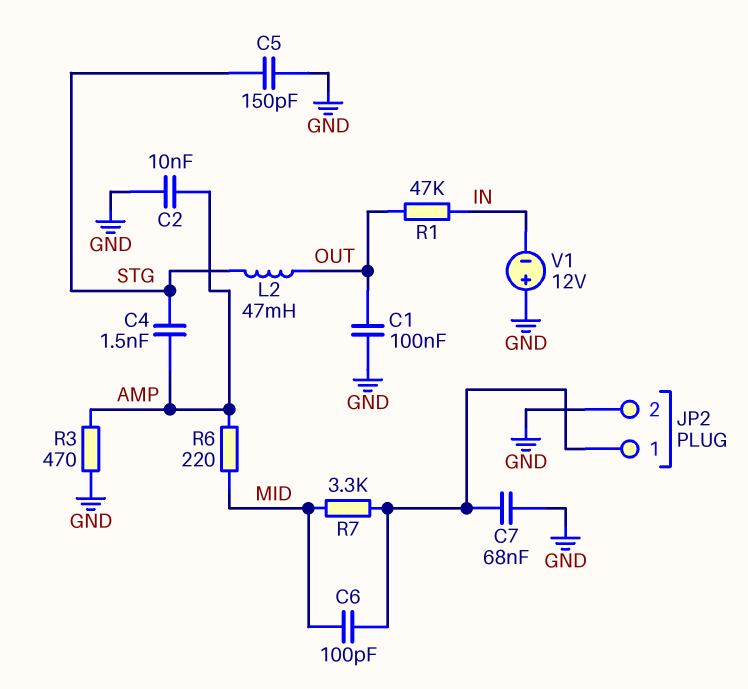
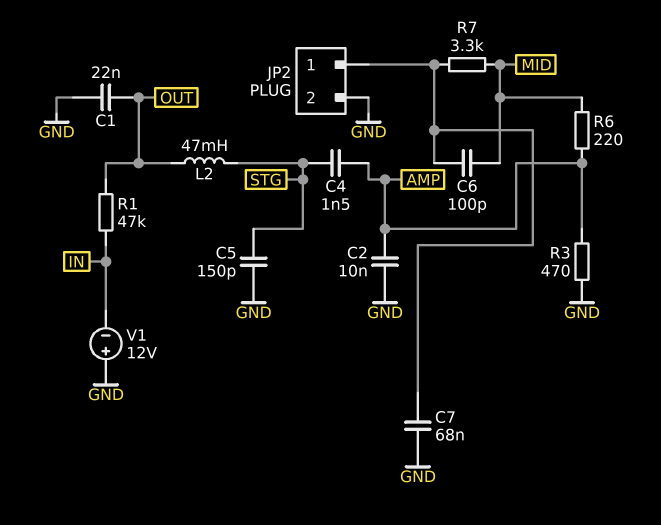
C1: 100nF (GND, OUT) -> 22nF (GND, OUT)

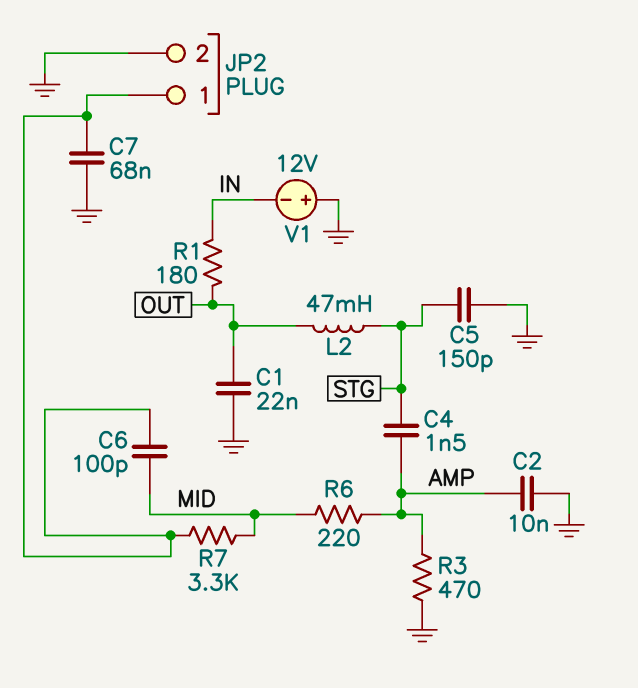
R1: 47k (IN, OUT) -> 180 (IN, OUT)

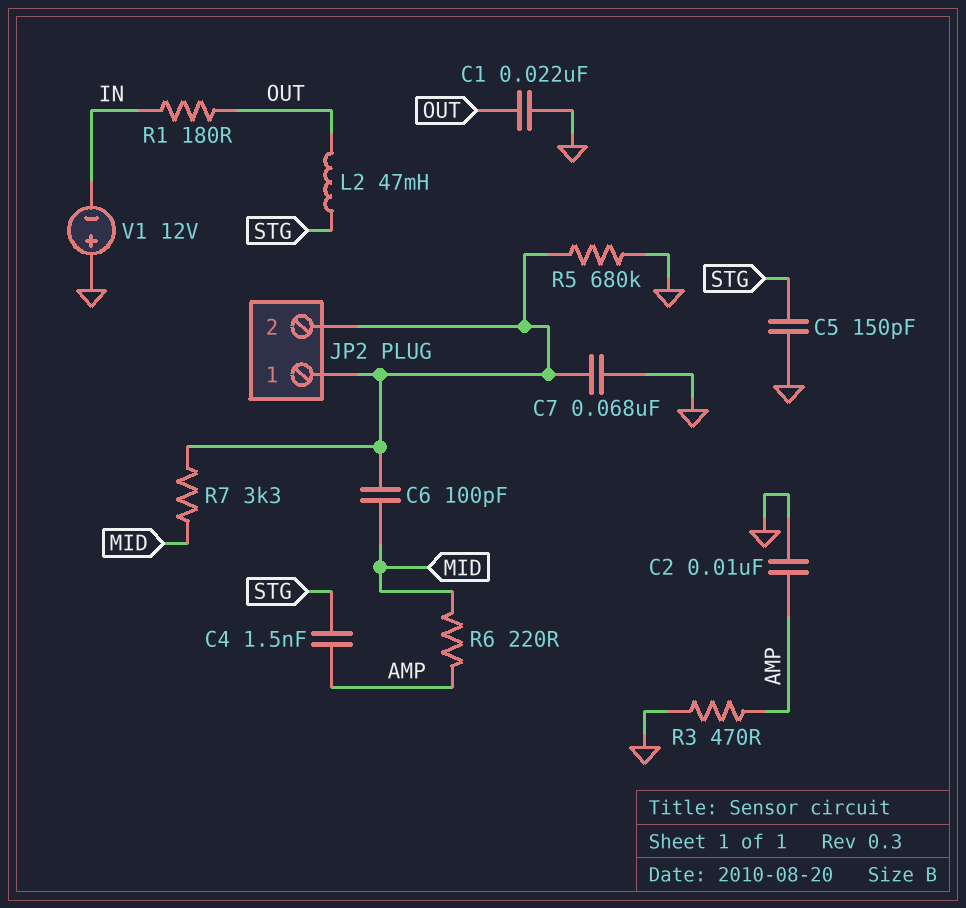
JP2 pin 2: GND -> JP2/1
R5: none -> 680k (GND, JP2/1)

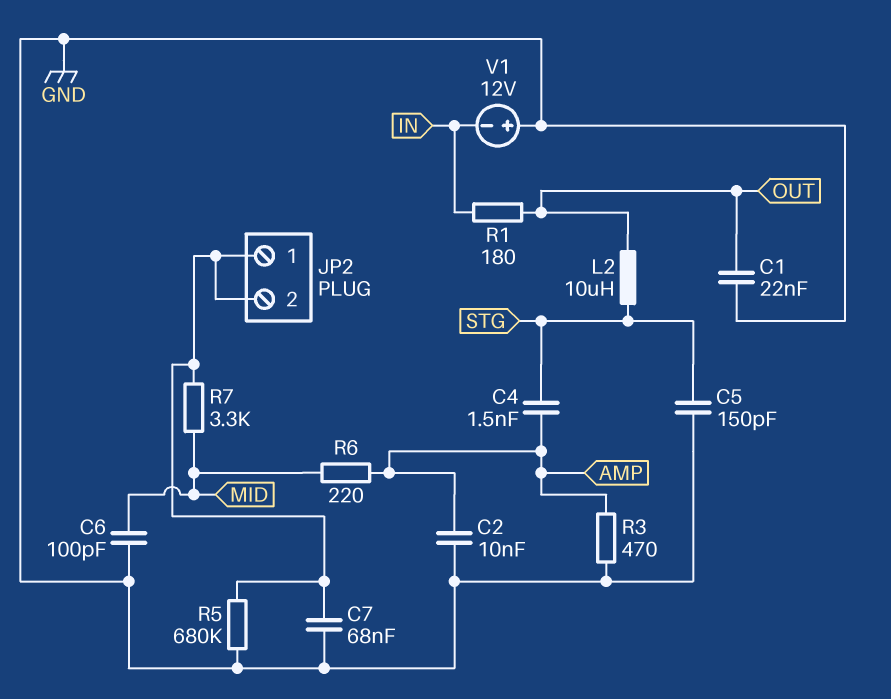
C6: 100pF (JP2/1, MID) -> 100pF (GND, MID)
L2: 47mH (OUT, STG) -> 10uH (OUT, STG)

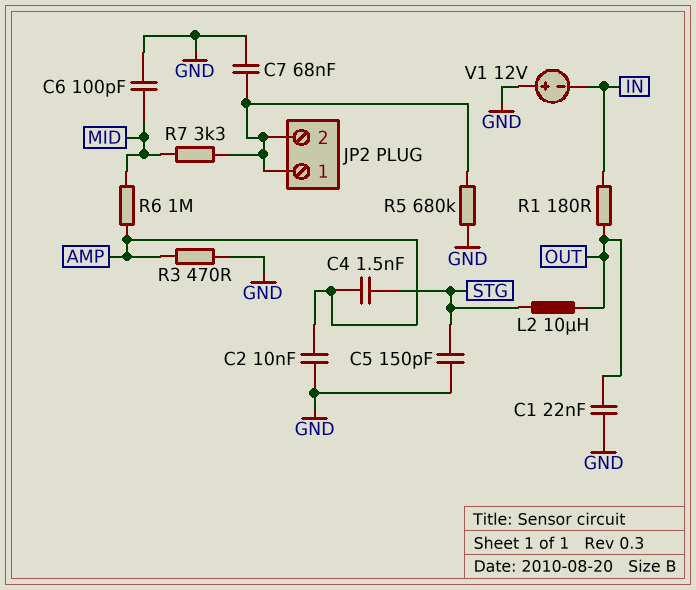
R6: 220 (AMP, MID) -> 1M (AMP, MID)

